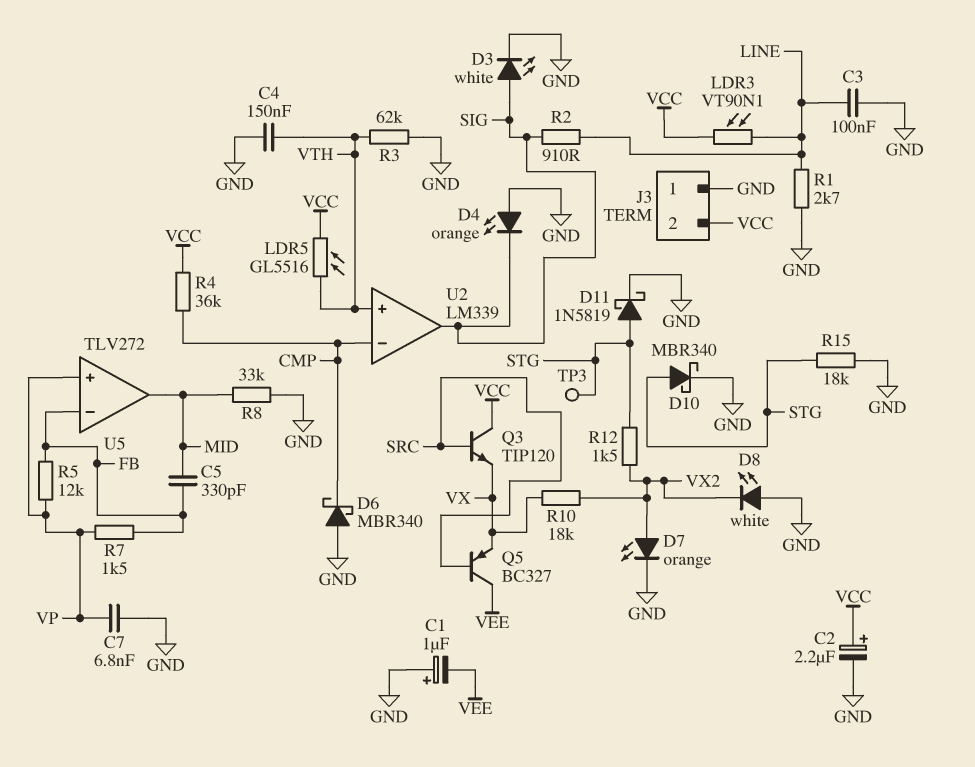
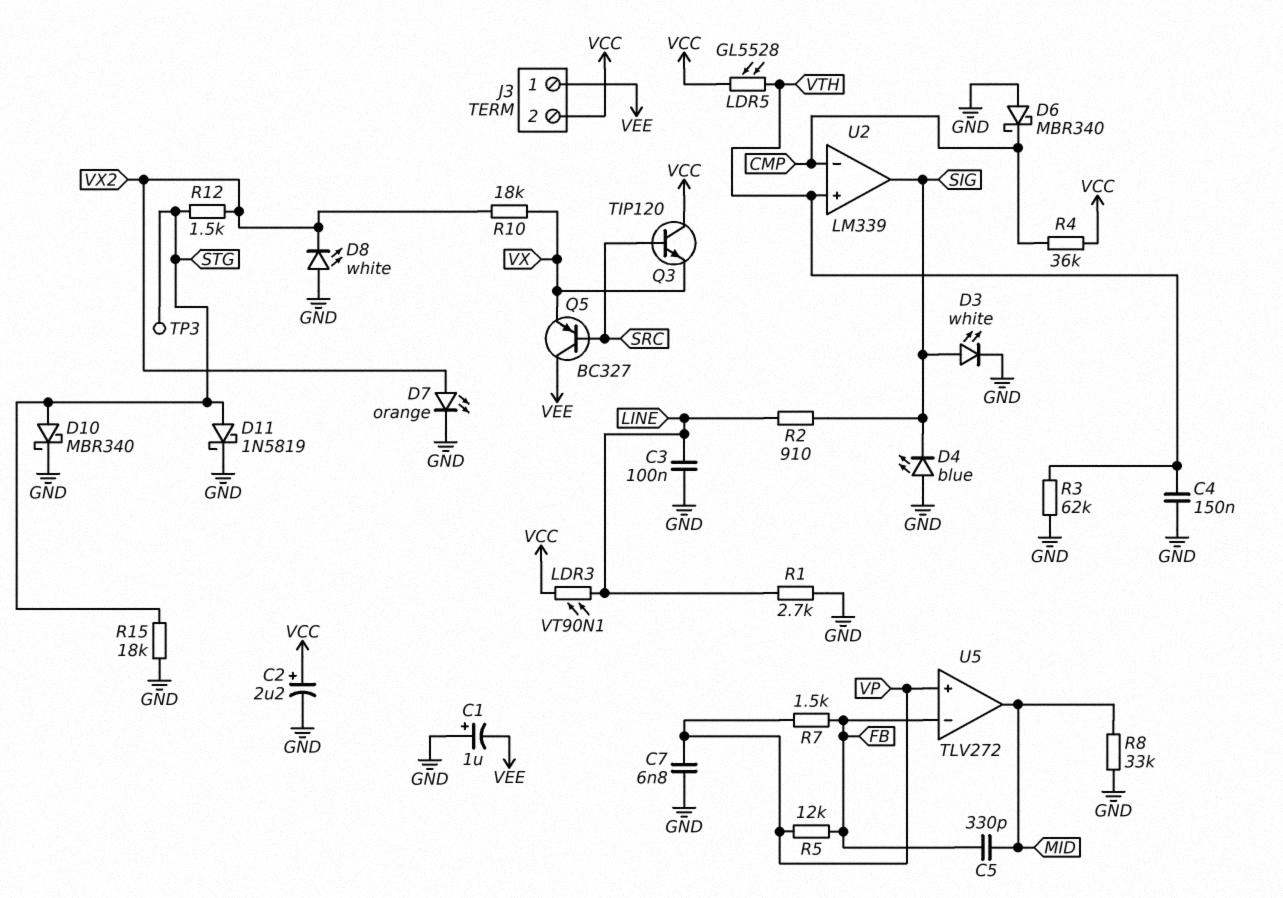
D4: LED orange (A GND, K SIG) -> LED blue (A GND, K SIG)
J3 pin 1: GND -> VEE
LDR5: GL5516 (VCC, VTH) -> GL5528 (VCC, VTH)

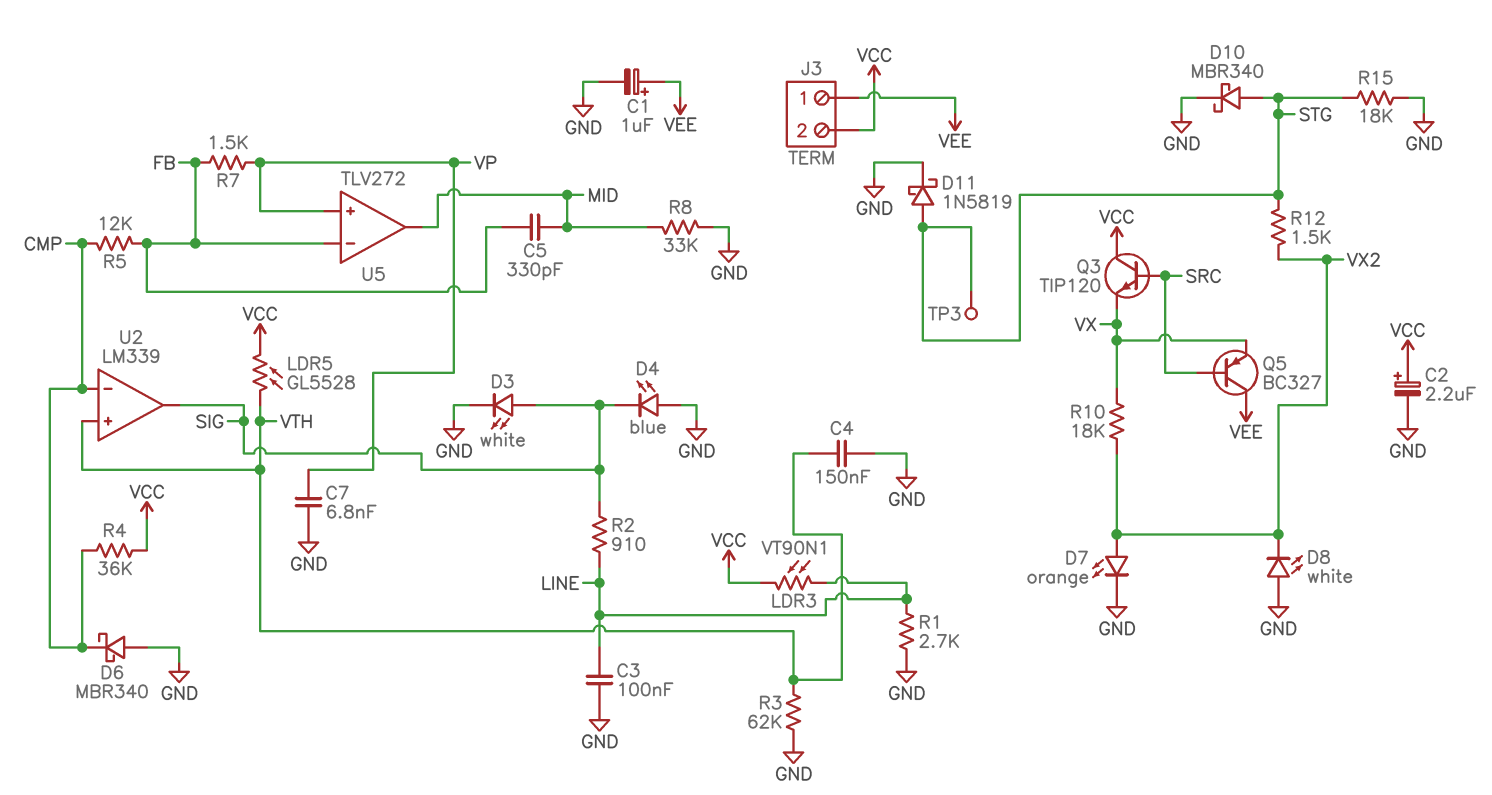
C1: 1uF (plus GND, minus VEE) -> 1uF (plus VEE, minus GND)
R5: 12k (FB, VP) -> 12k (CMP, FB)

